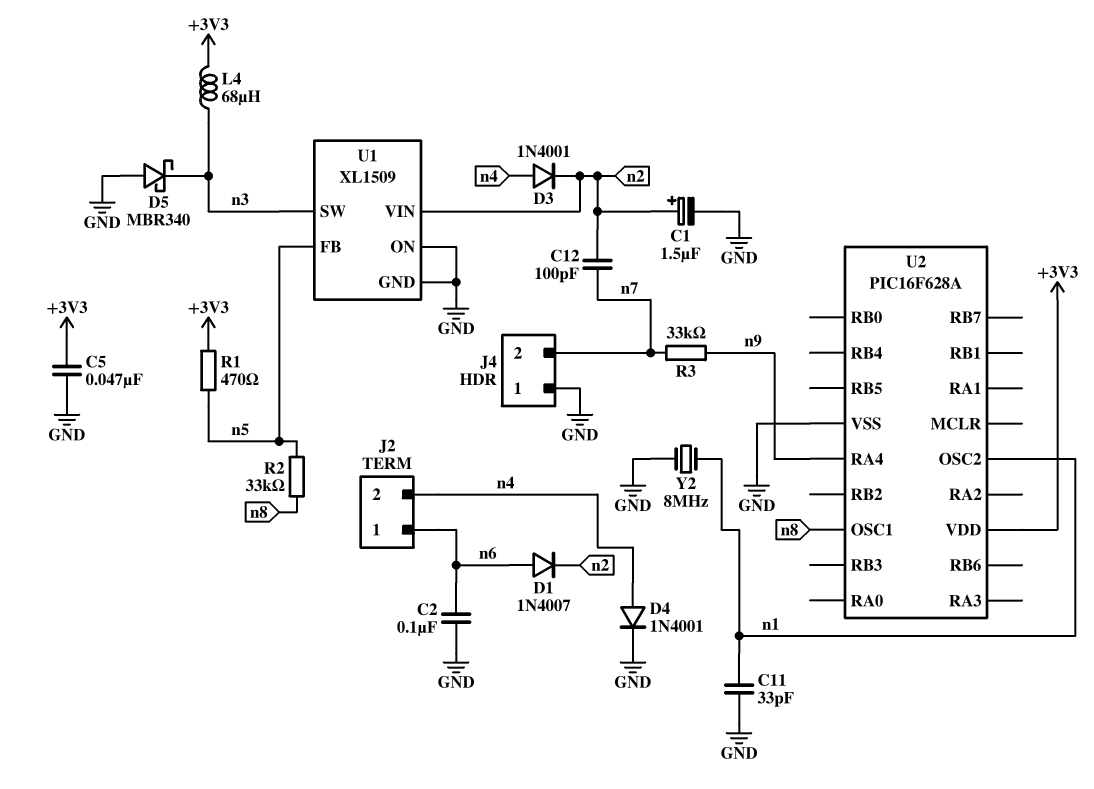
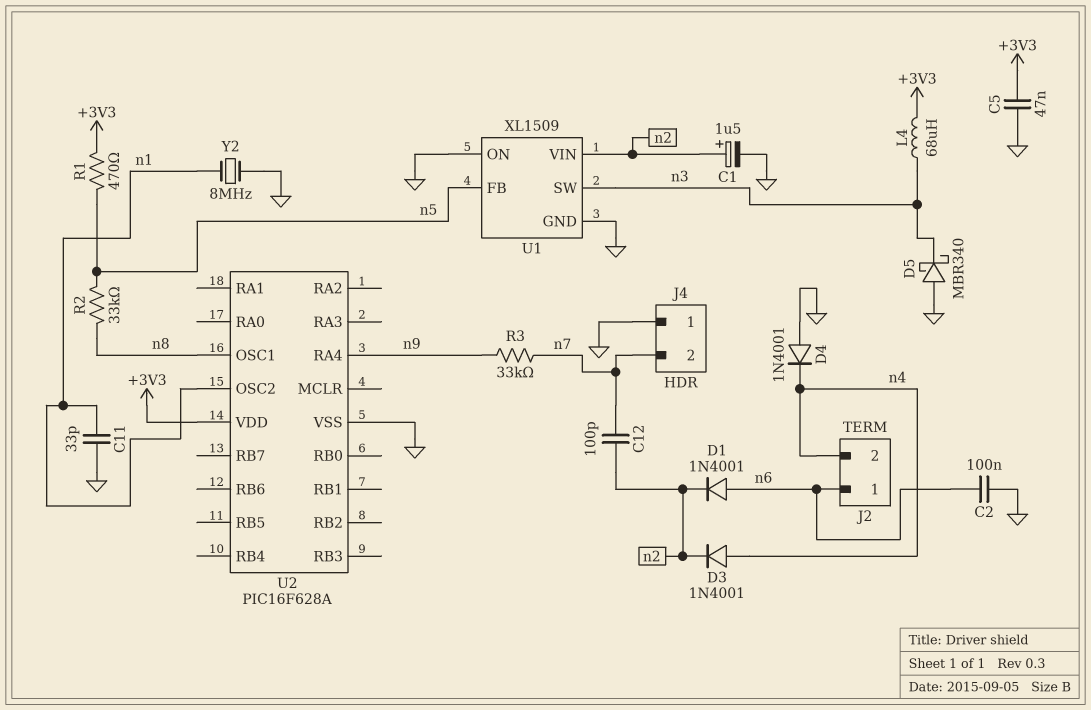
D1: diode 1N4007 (A n6, K n2) -> diode 1N4001 (A n6, K n2)
D4: diode 1N4001 (A n4, K GND) -> diode 1N4001 (A GND, K n4)

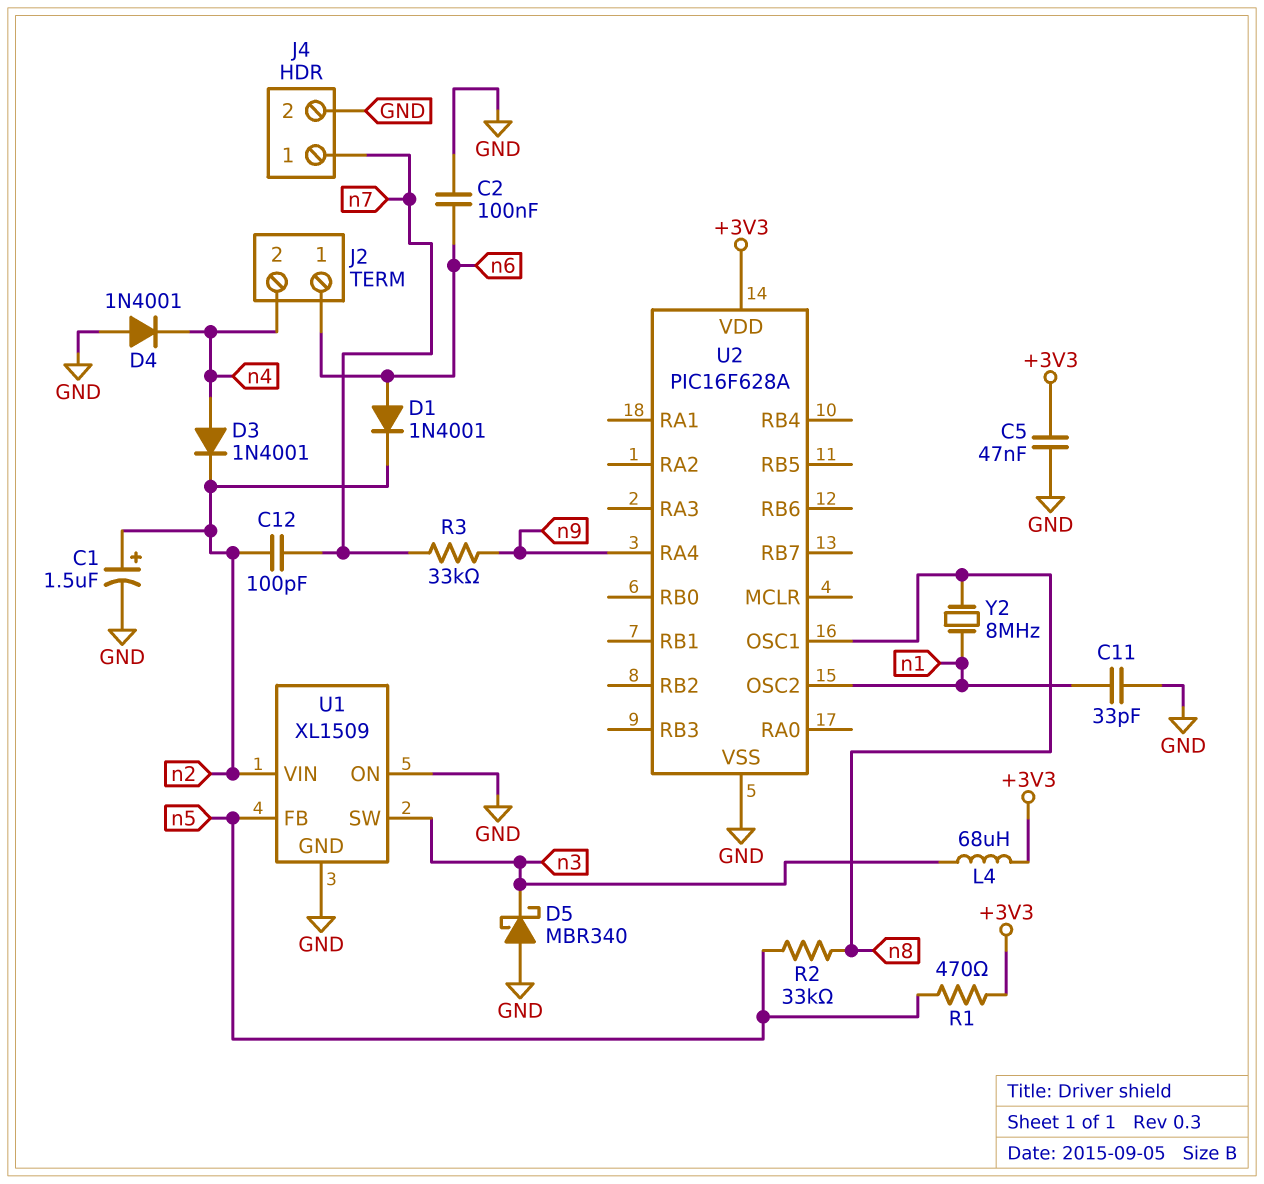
J4 pin 1: GND -> n7
J4 pin 2: n7 -> GND
Y2: 8MHz (GND, n1) -> 8MHz (n1, n8)

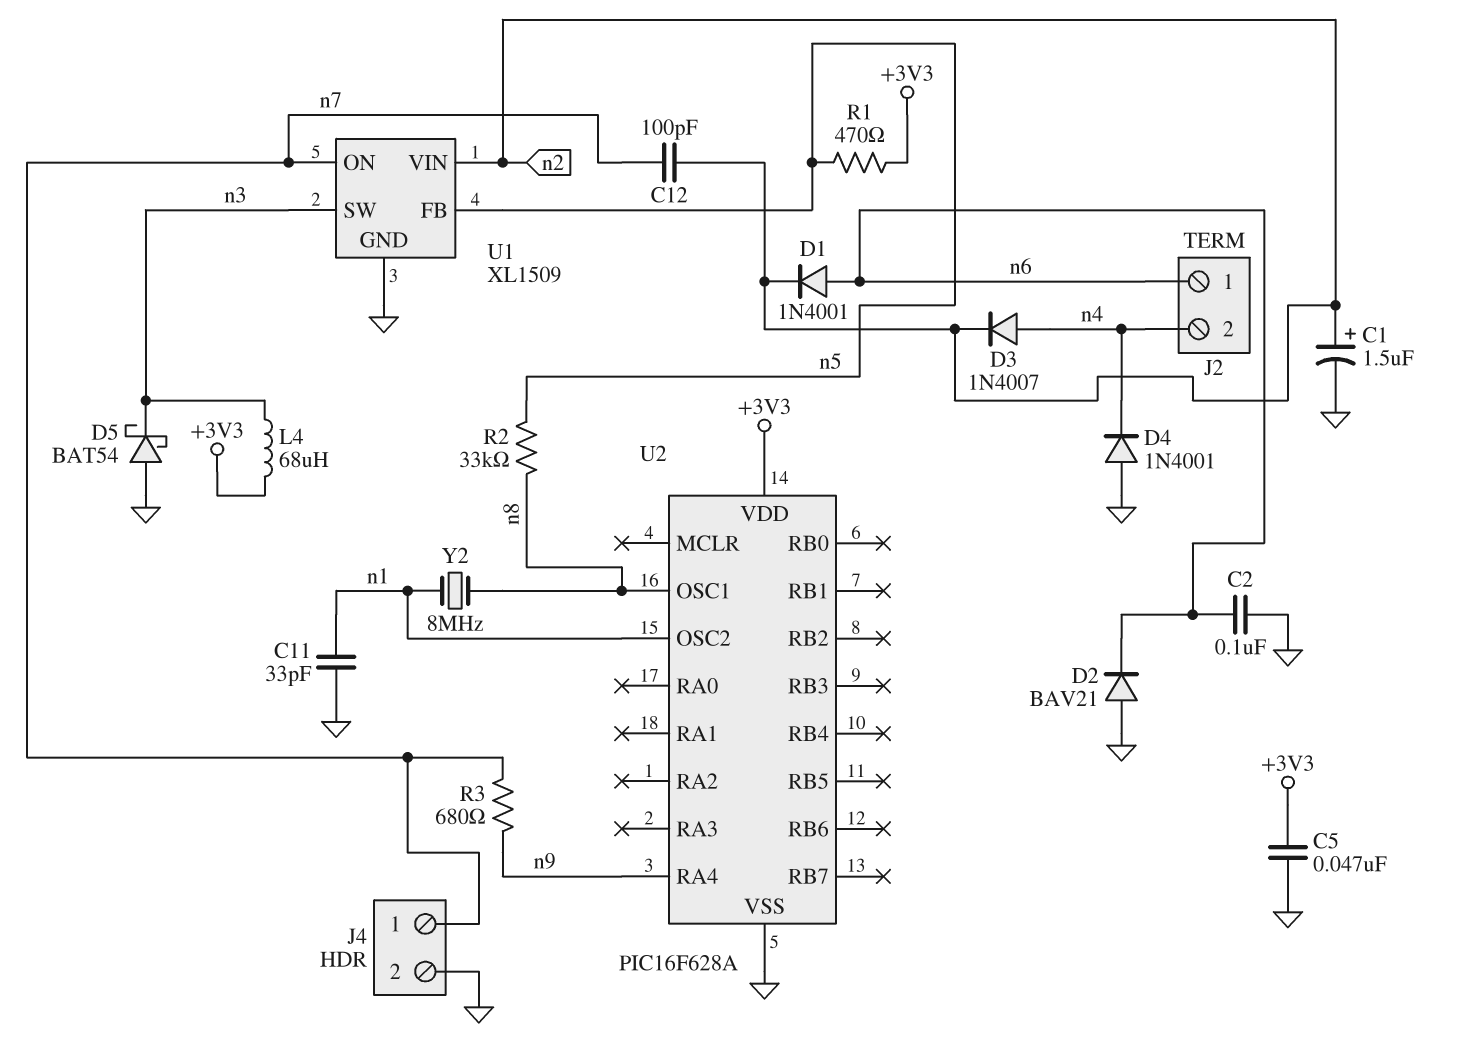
D2: none -> diode BAV21 (A GND, K n6)
D3: diode 1N4001 (A n4, K n2) -> diode 1N4007 (A n4, K n2)
D5: schottky MBR340 (A GND, K n3) -> schottky BAT54 (A GND, K n3)
R3: 33k (n7, n9) -> 680 (n7, n9)
U1 pin ON: GND -> n7

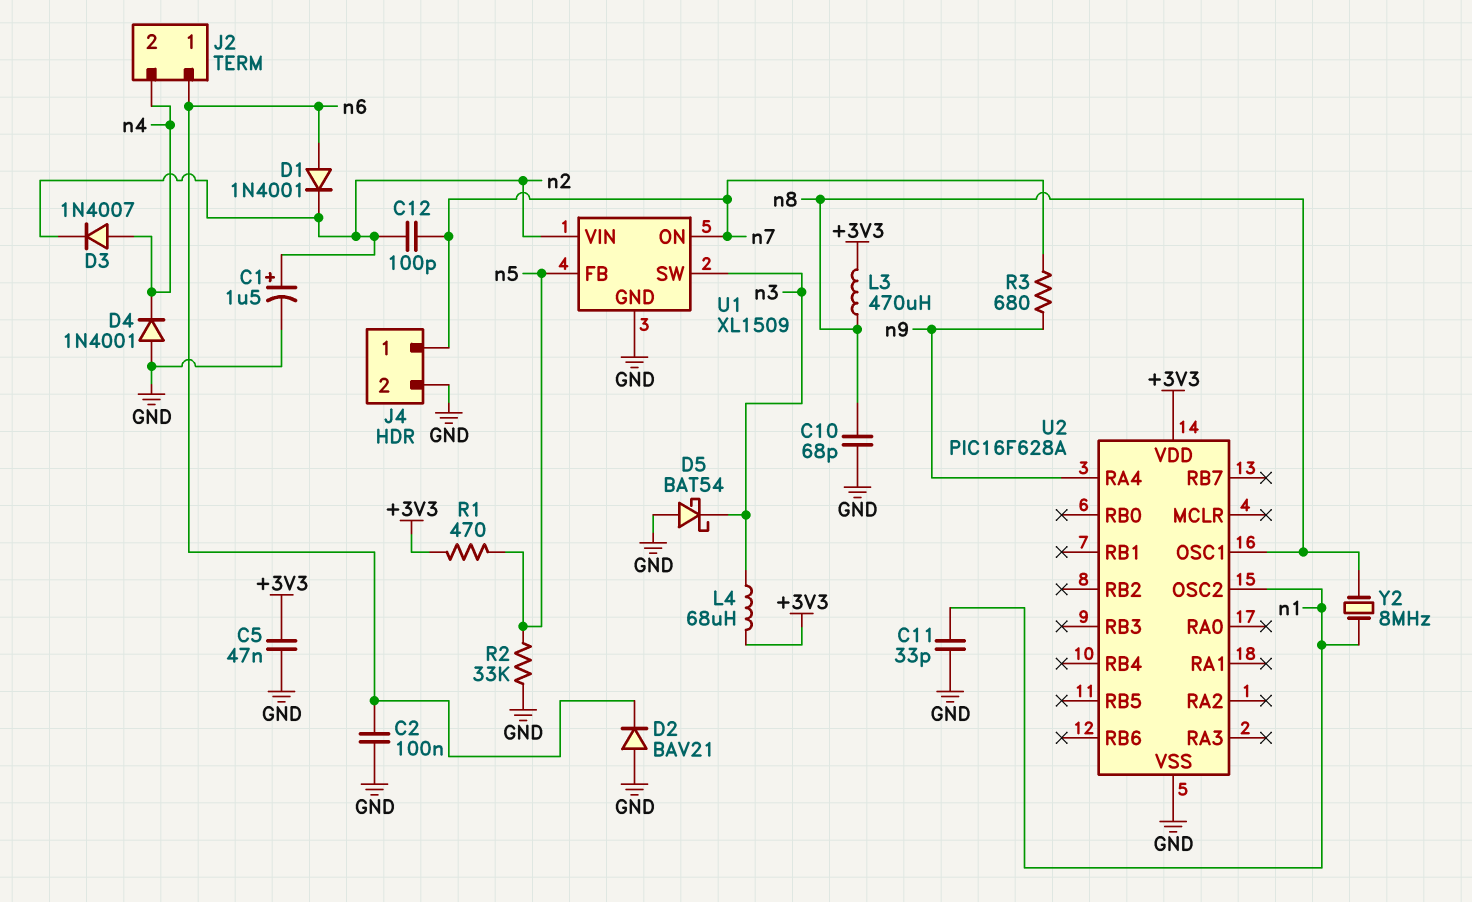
C10: none -> 68pF (GND, n8)
L3: none -> 470uH (+3V3, n8)
R2: 33k (n5, n8) -> 33k (GND, n5)

